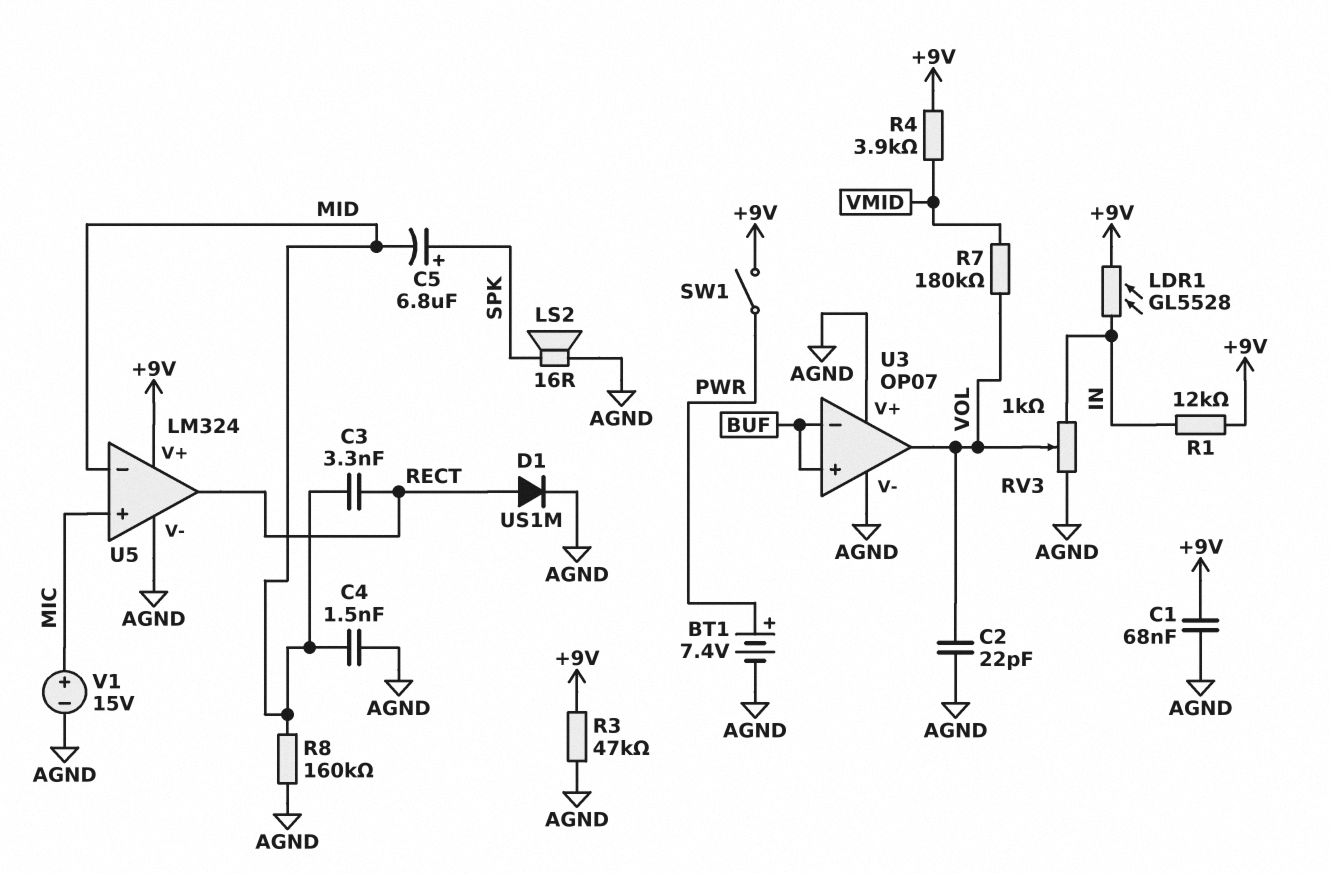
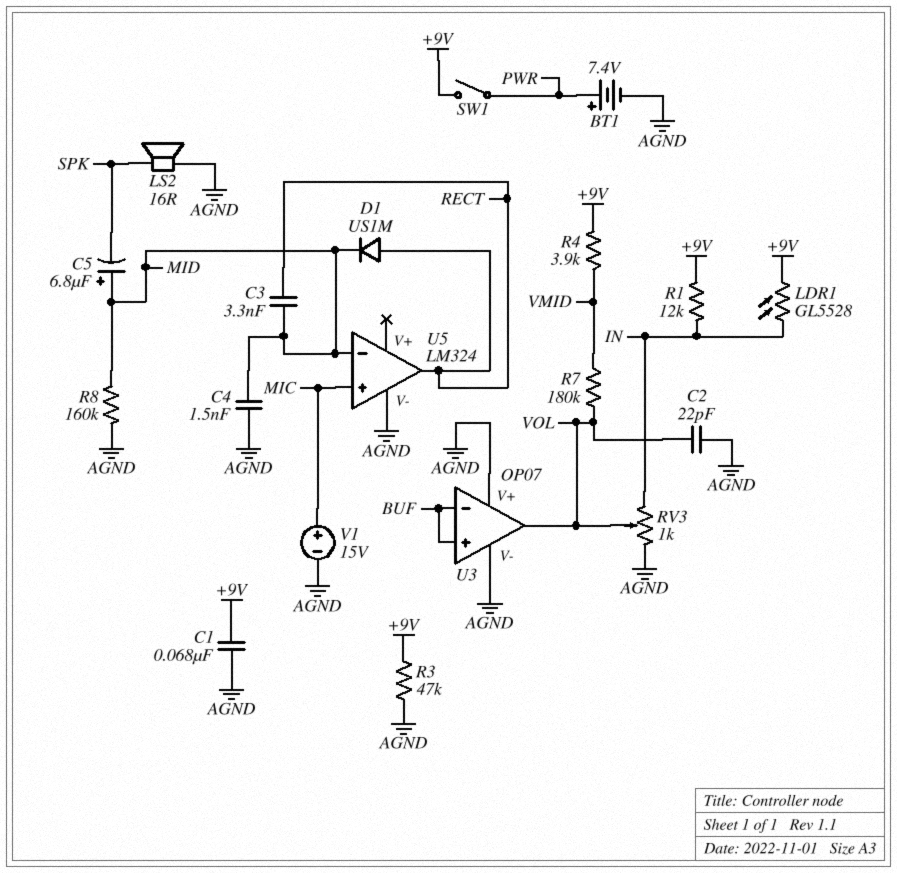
C5: 6.8uF (plus SPK, minus MID) -> 6.8uF (plus MID, minus SPK)
D1: diode US1M (A RECT, K AGND) -> diode US1M (A RECT, K MID)
U5 pin V+: +9V -> none

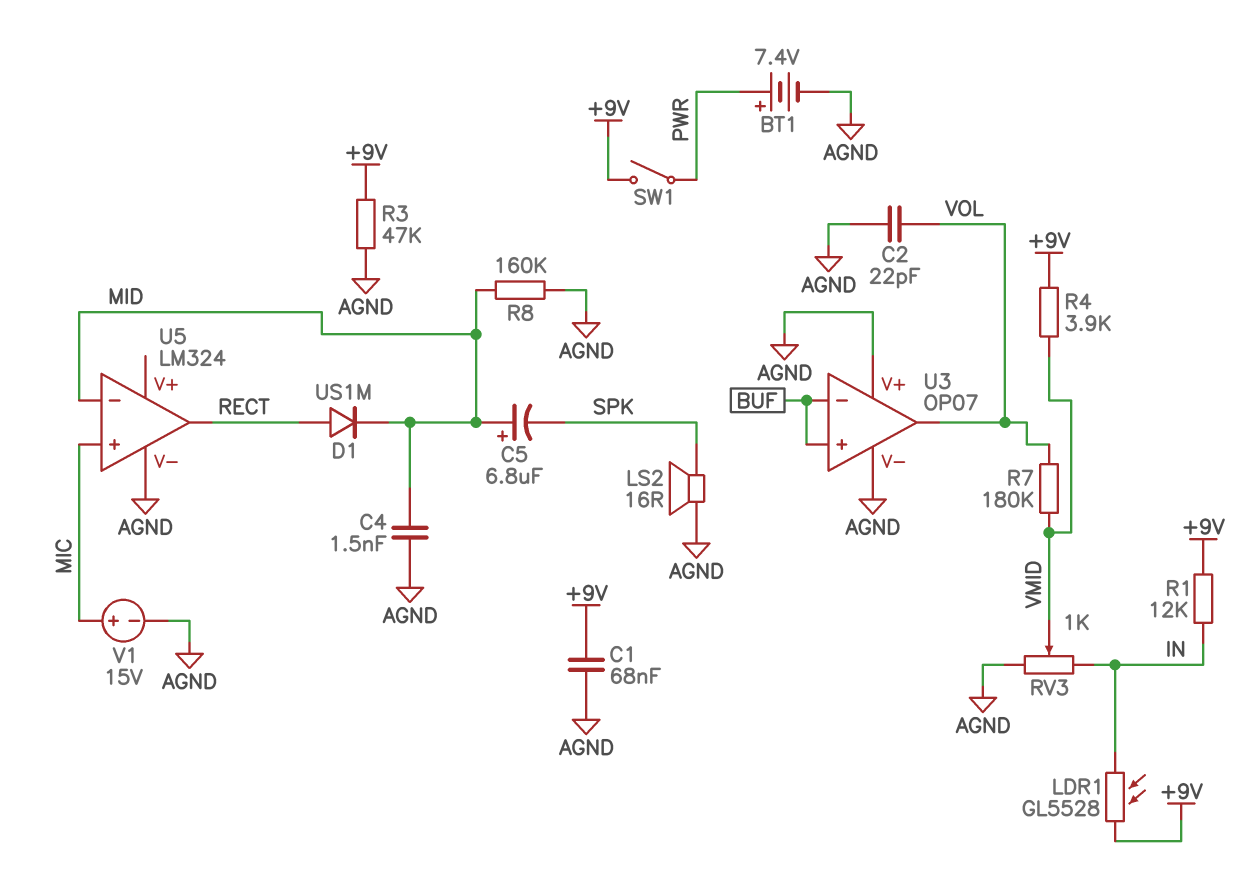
C3: 3.3nF (MID, RECT) -> none
RV3: 1k (AGND, IN, wiper VOL) -> 1k (AGND, IN, wiper VMID)

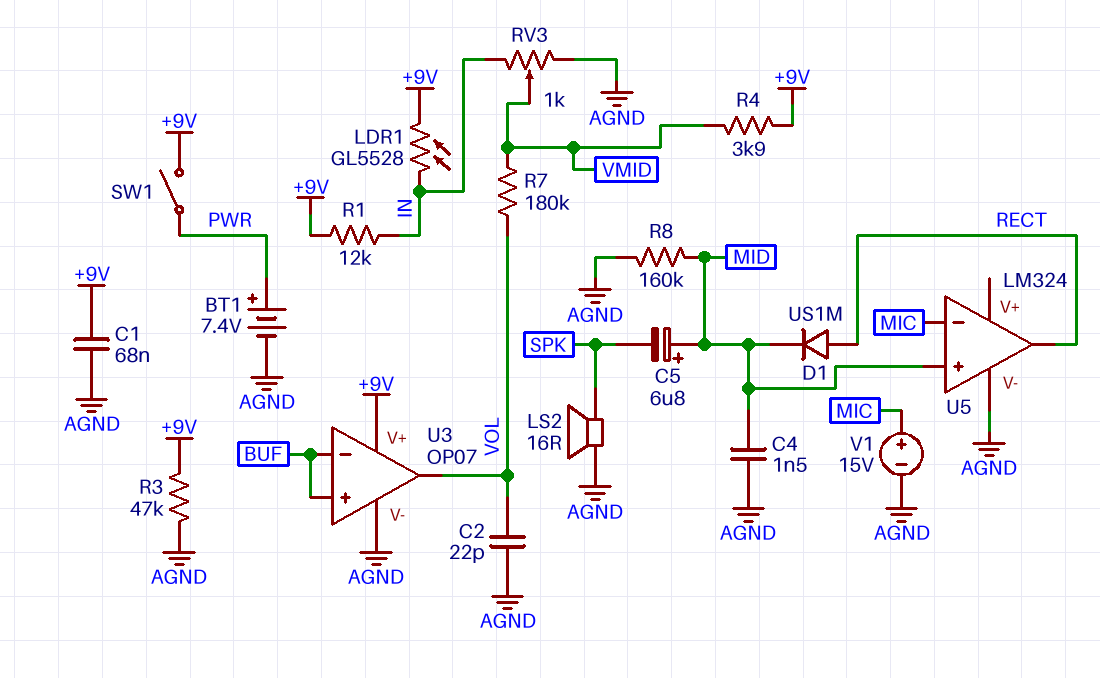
U3 pin V+: AGND -> +9V
U5 pin in+: MIC -> MID
U5 pin in-: MID -> MIC

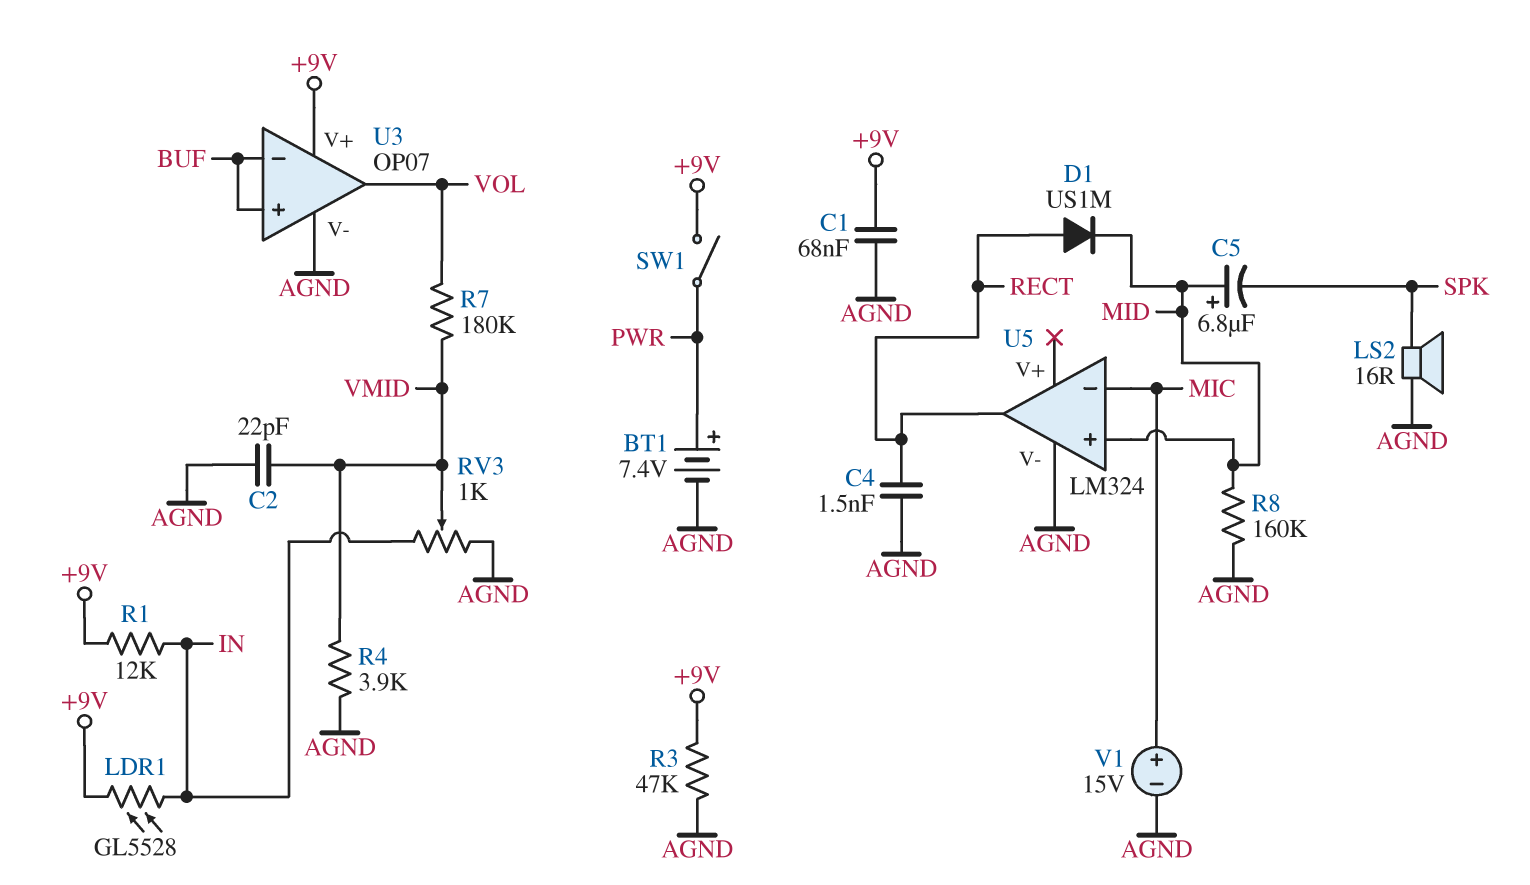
C2: 22pF (AGND, VOL) -> 22pF (AGND, VMID)
C4: 1.5nF (AGND, MID) -> 1.5nF (AGND, RECT)
R4: 3.9k (+9V, VMID) -> 3.9k (AGND, VMID)

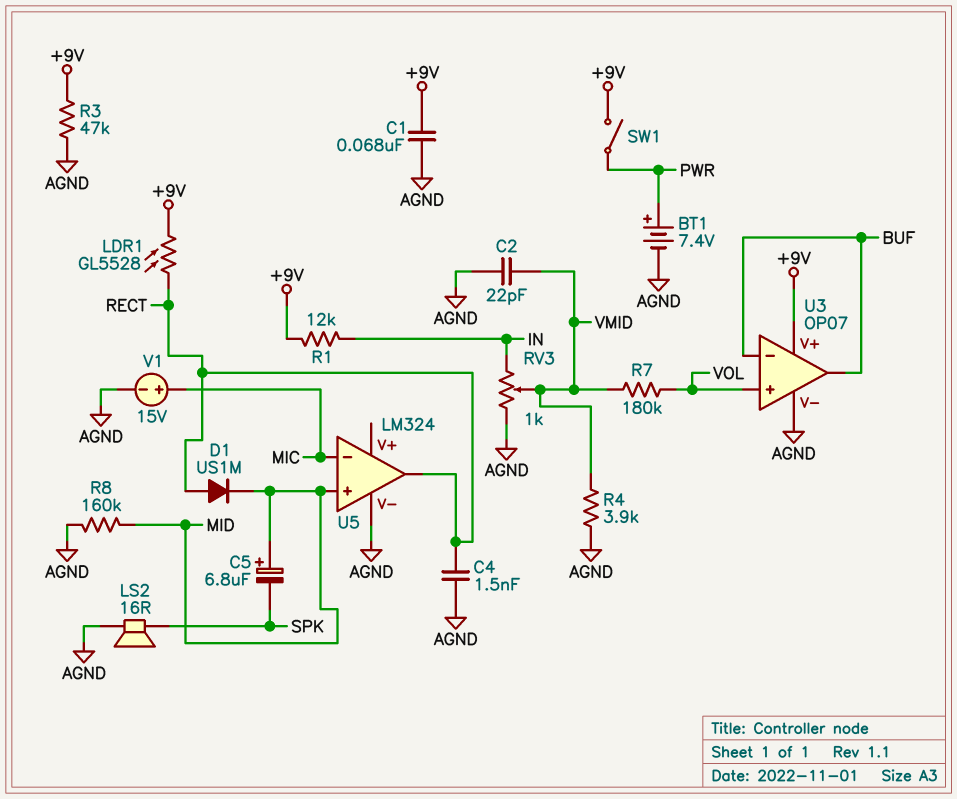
LDR1: GL5528 (+9V, IN) -> GL5528 (+9V, RECT)
U3 pin in+: BUF -> VOL
U3 pin out: VOL -> BUF

